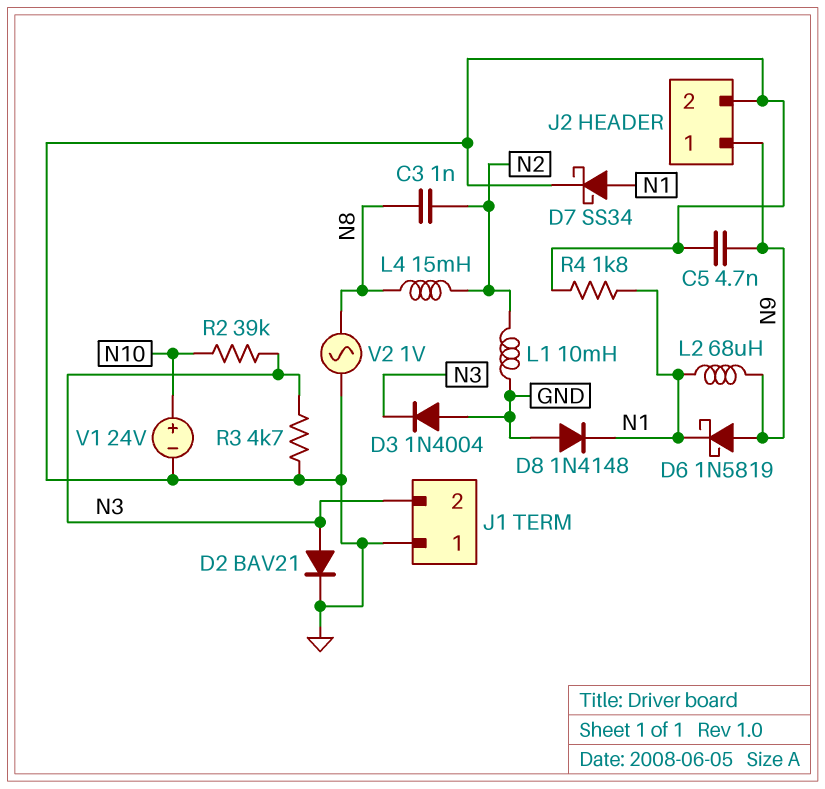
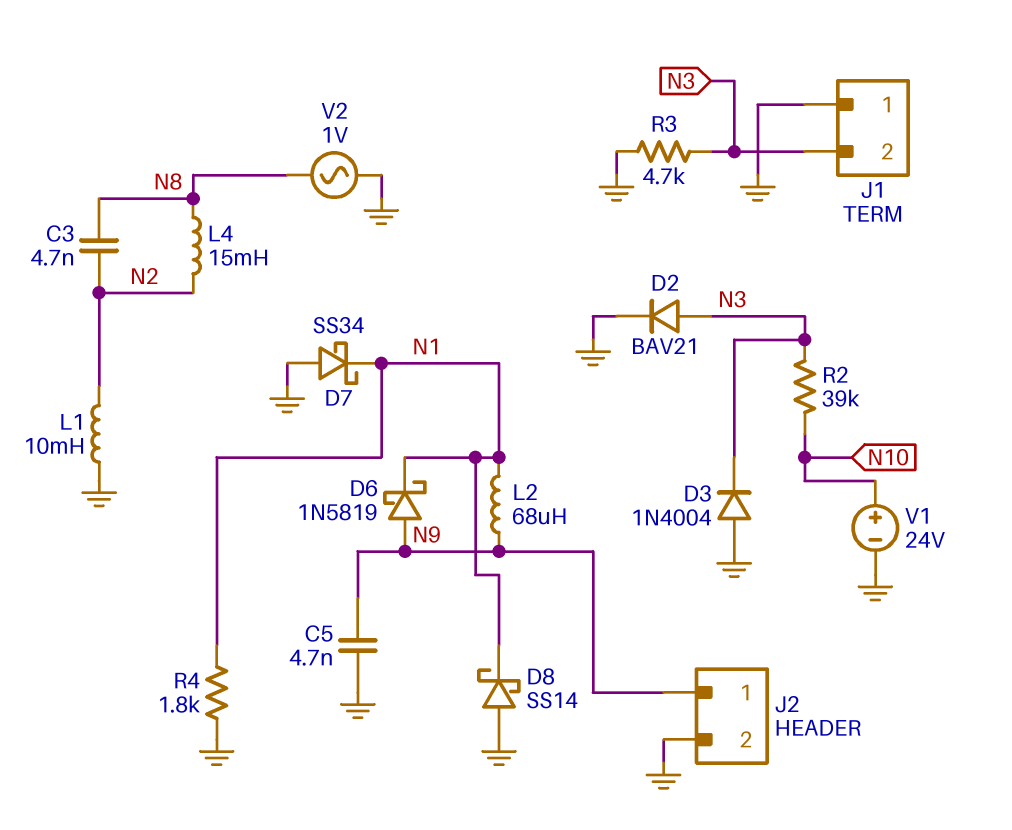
C3: 1nF (N2, N8) -> 4.7nF (N2, N8)
D7: schottky SS34 (A N1, K GND) -> schottky SS34 (A GND, K N1)
D8: diode 1N4148 (A GND, K N1) -> schottky SS14 (A GND, K N1)

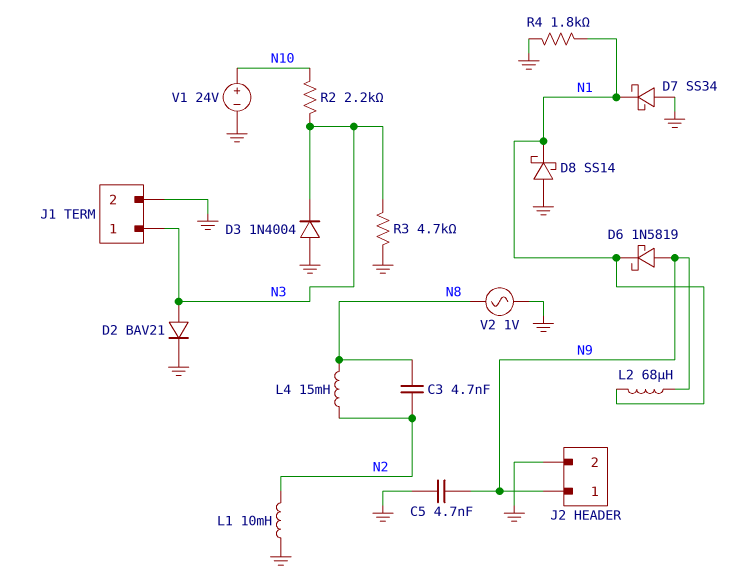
J1 pin 1: GND -> N3
J1 pin 2: N3 -> GND
R2: 39k (N3, N10) -> 2.2k (N3, N10)

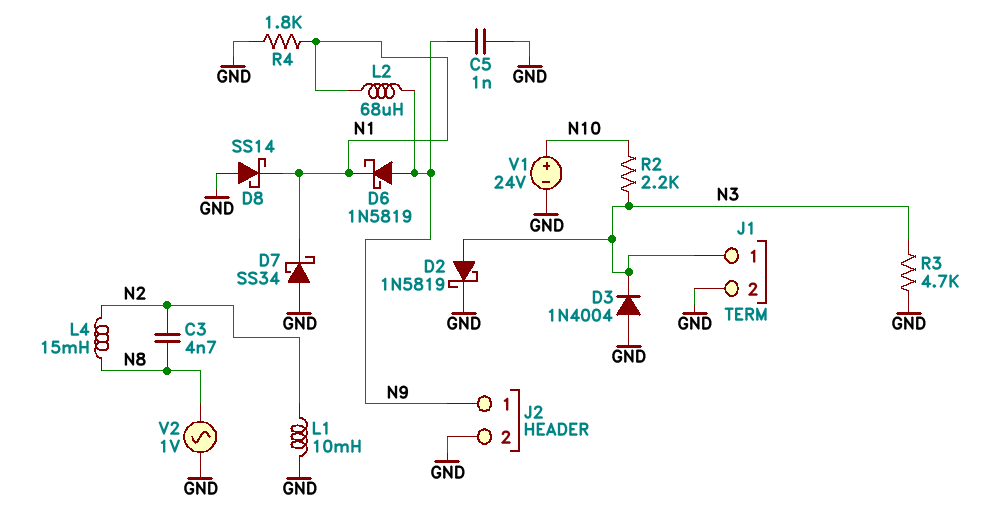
C5: 4.7nF (GND, N9) -> 1nF (GND, N9)
D2: diode BAV21 (A N3, K GND) -> schottky 1N5819 (A N3, K GND)

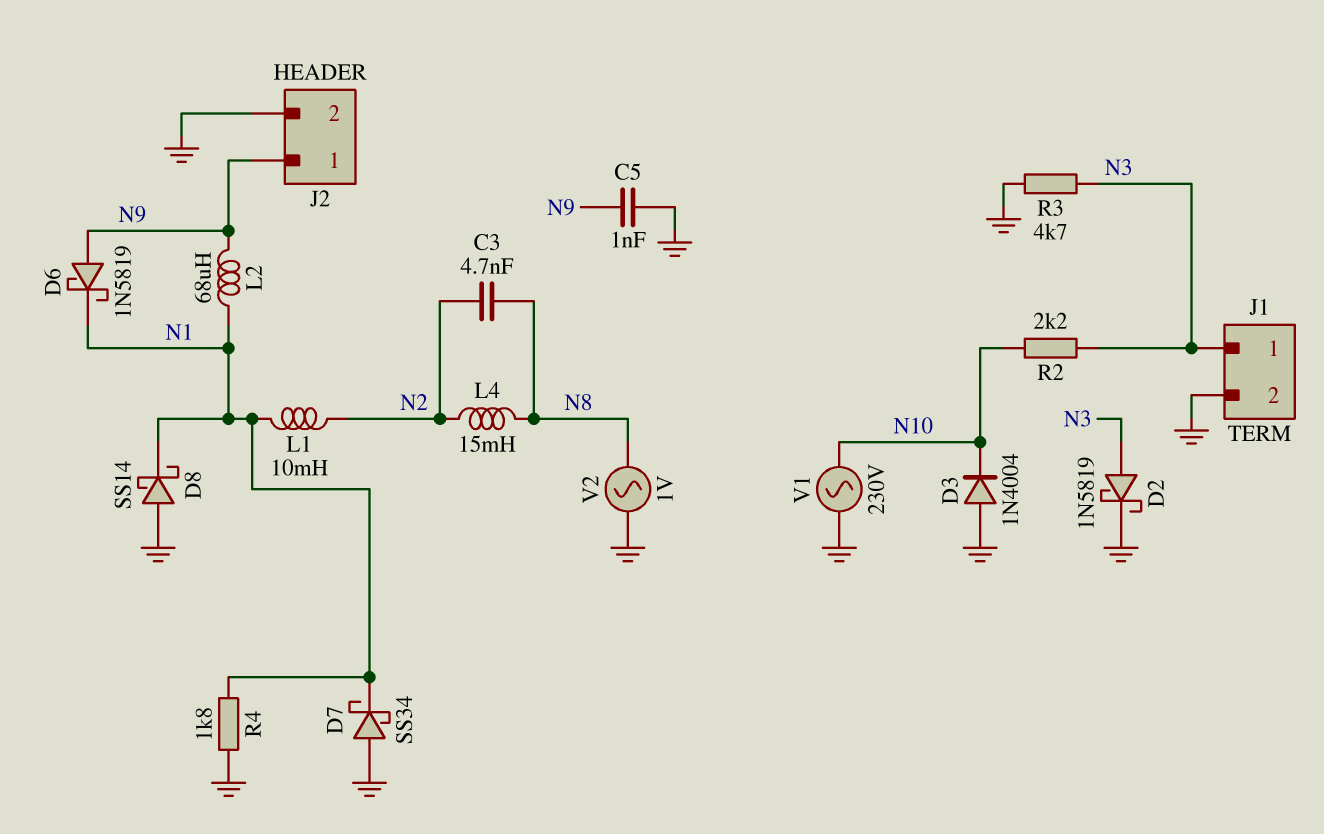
D3: diode 1N4004 (A GND, K N3) -> diode 1N4004 (A GND, K N10)
L1: 10mH (GND, N2) -> 10mH (N1, N2)
V1: 24V (plus N10, minus GND) -> AC 230V (GND, N10)

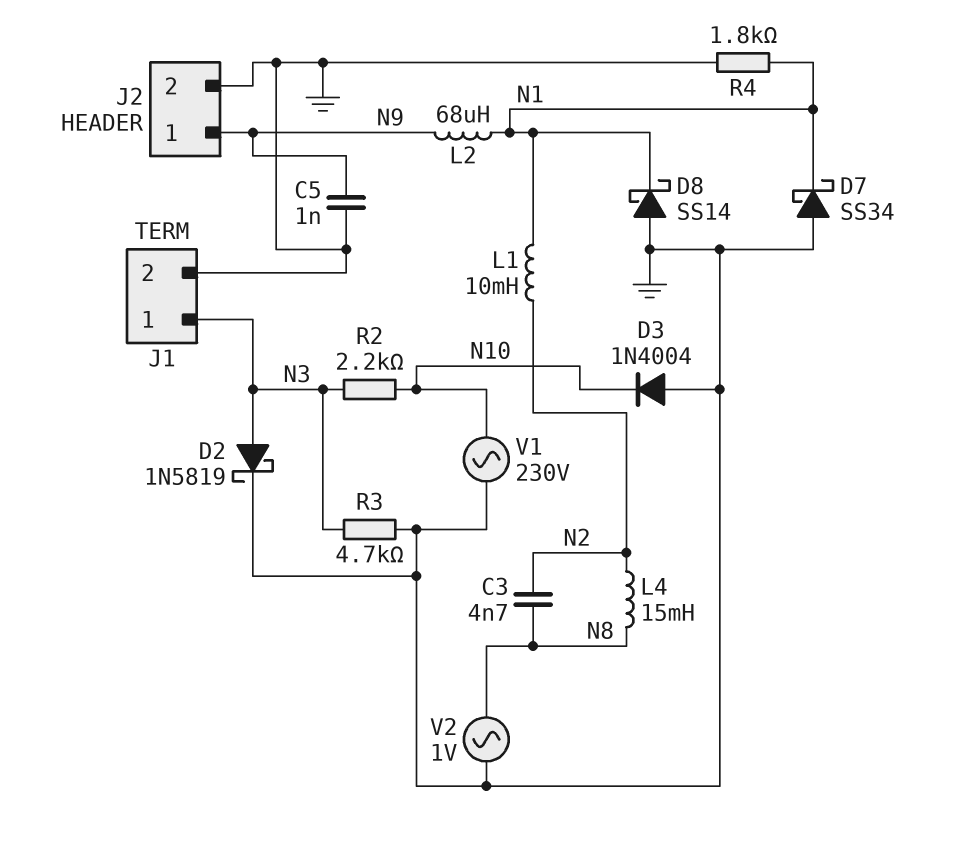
D6: schottky 1N5819 (A N9, K N1) -> none

